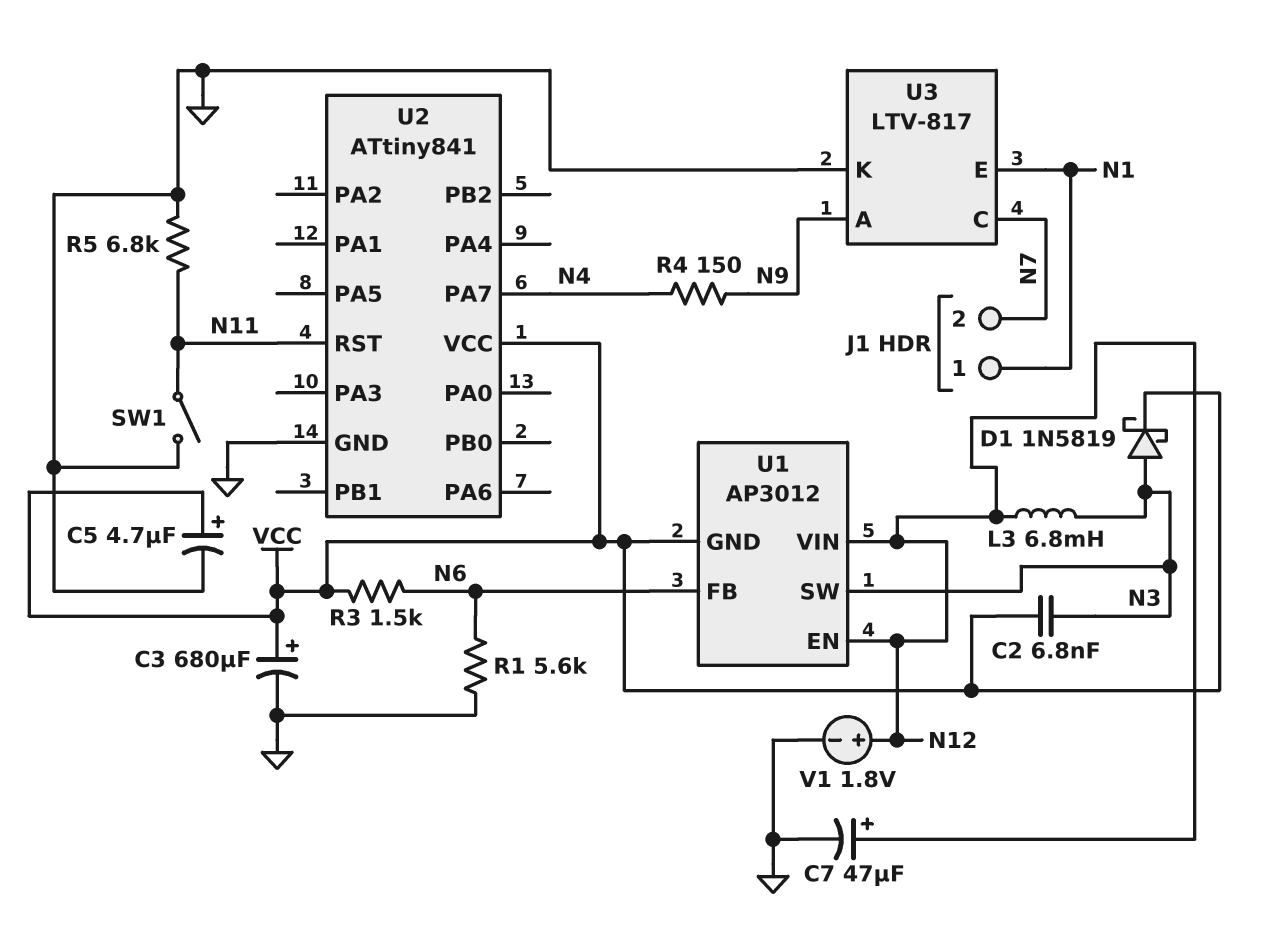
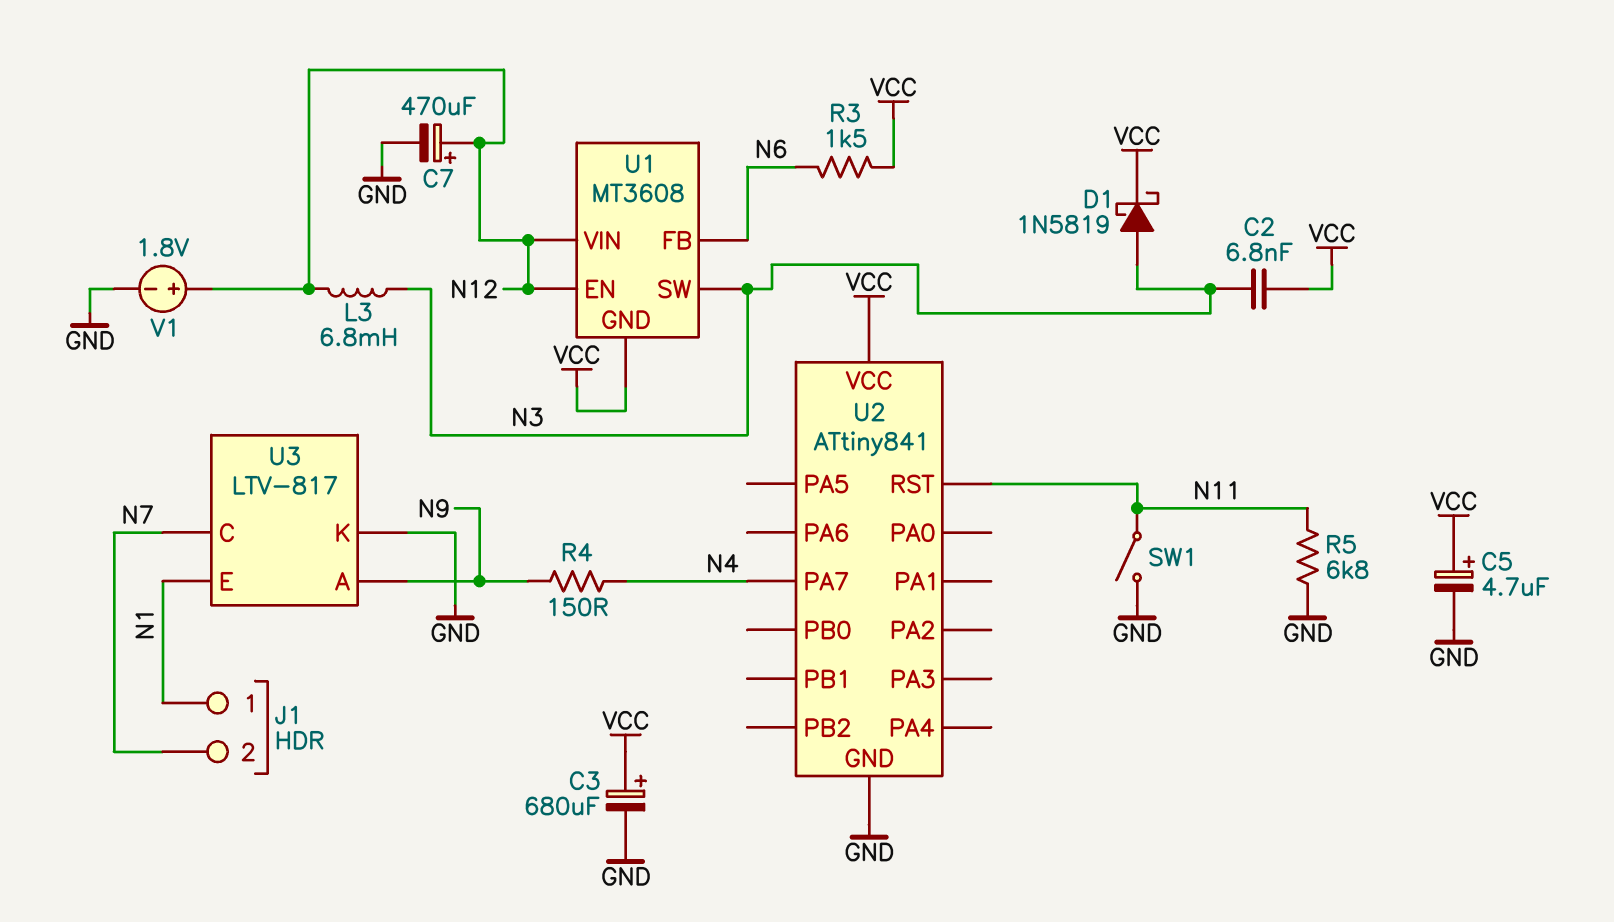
C7: 47uF (plus N12, minus GND) -> 470uF (plus N12, minus GND)
R1: 5.6k (GND, N6) -> none
U1: AP3012 -> MT3608

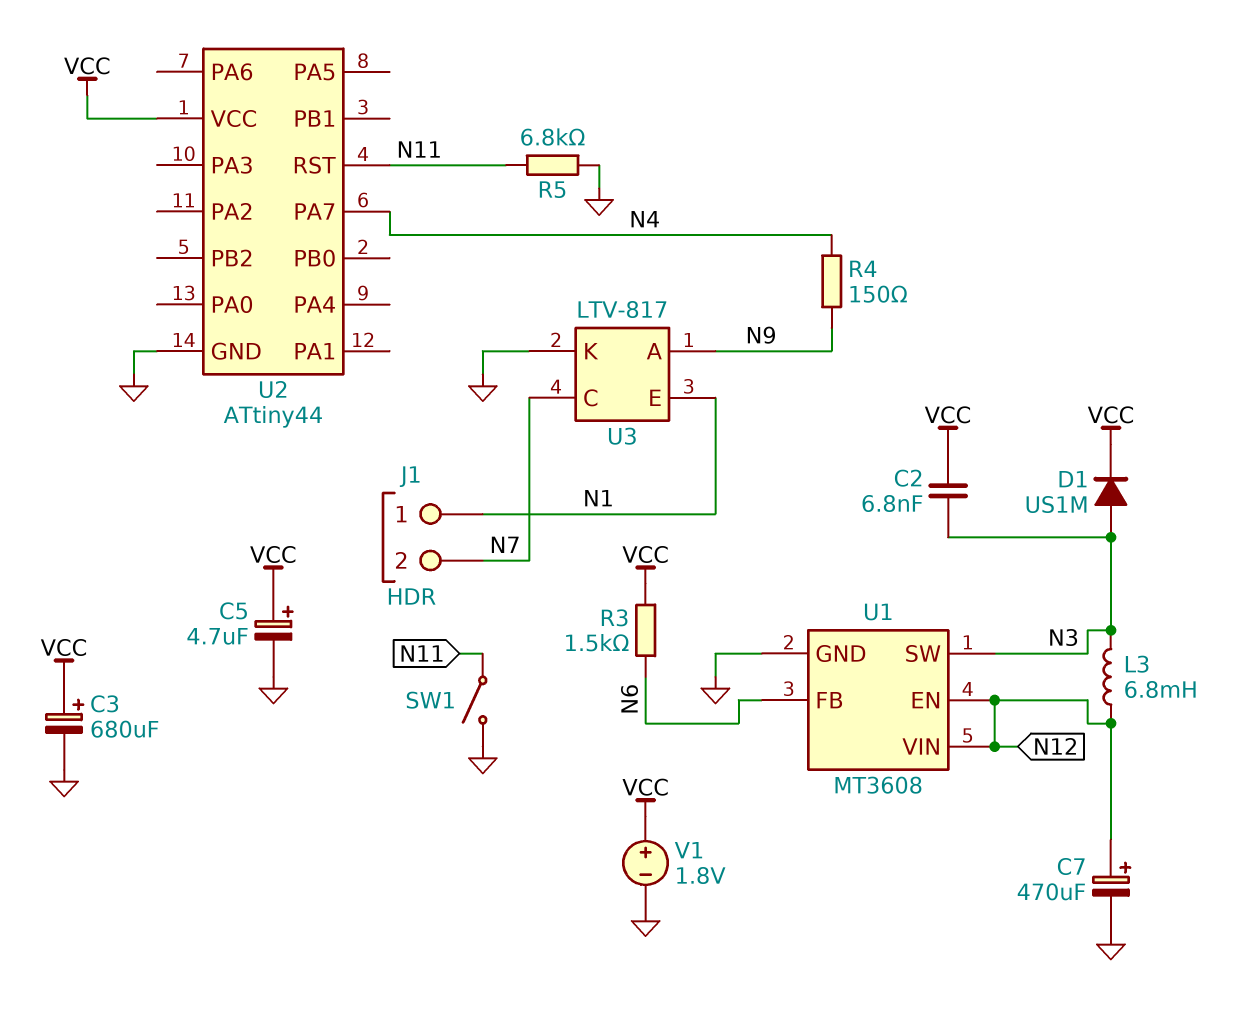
D1: schottky 1N5819 (A N3, K VCC) -> diode US1M (A N3, K VCC)
U1 pin GND: VCC -> GND
U2: ATtiny841 -> ATtiny44
V1: 1.8V (plus N12, minus GND) -> 1.8V (plus VCC, minus GND)

